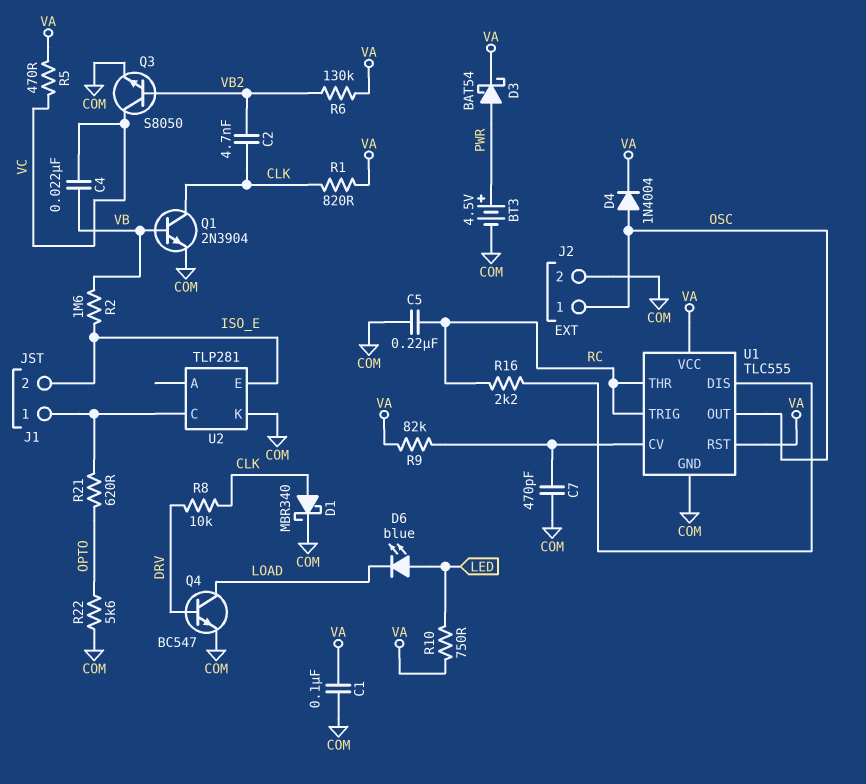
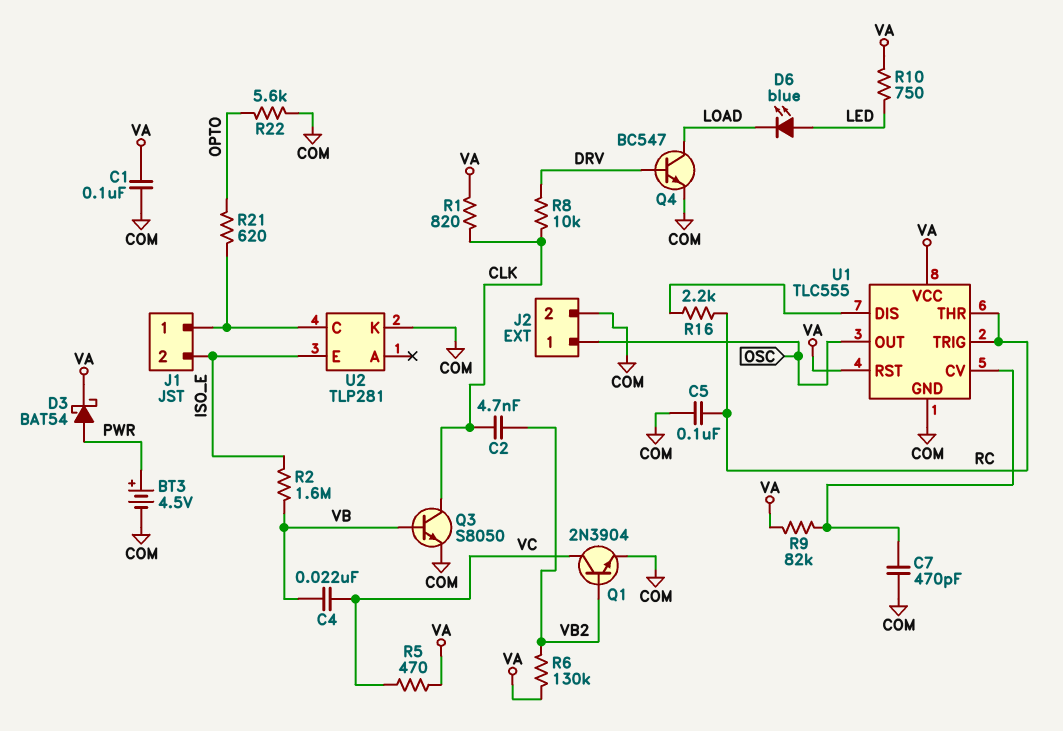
C5: 220nF (COM, RC) -> 100nF (COM, RC)
D1: schottky MBR340 (A CLK, K COM) -> none
D4: diode 1N4004 (A OSC, K VA) -> none
Q1: NPN 2N3904 (B VB, C CLK, E COM) -> NPN 2N3904 (B VB2, C VC, E COM)
Q3: NPN S8050 (B VB2, C VC, E COM) -> NPN S8050 (B VB, C CLK, E COM)

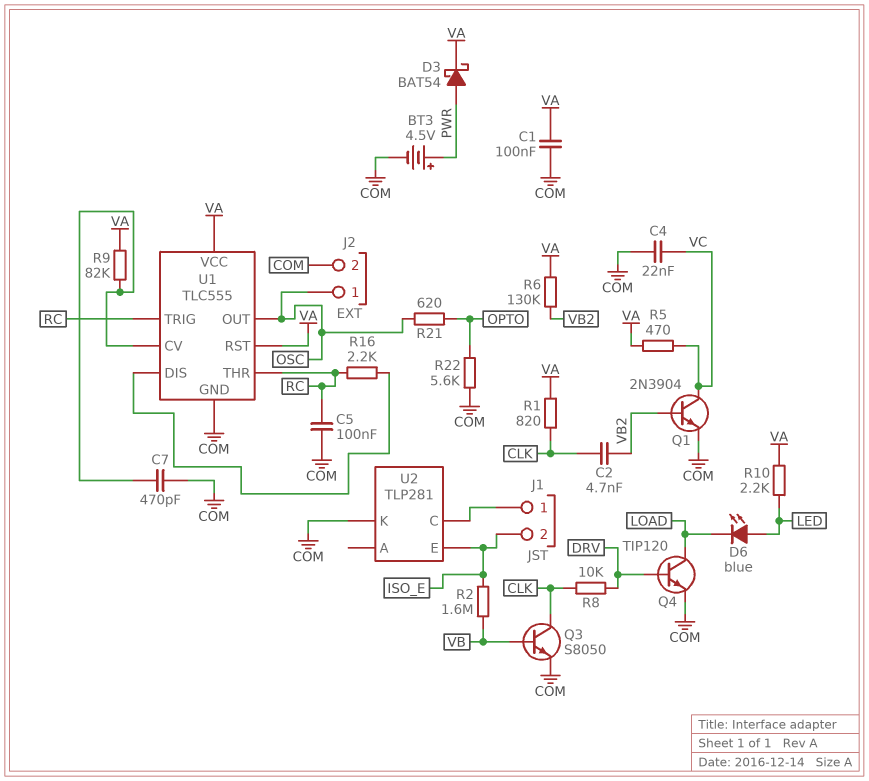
C4: 22nF (VB, VC) -> 22nF (COM, VC)
Q4: NPN BC547 (B DRV, C LOAD, E COM) -> NPN TIP120 (B DRV, C LOAD, E COM)
R10: 750 (LED, VA) -> 2.2k (LED, VA)
R21: 620 (J1/1, OPTO) -> 620 (OPTO, OSC)

